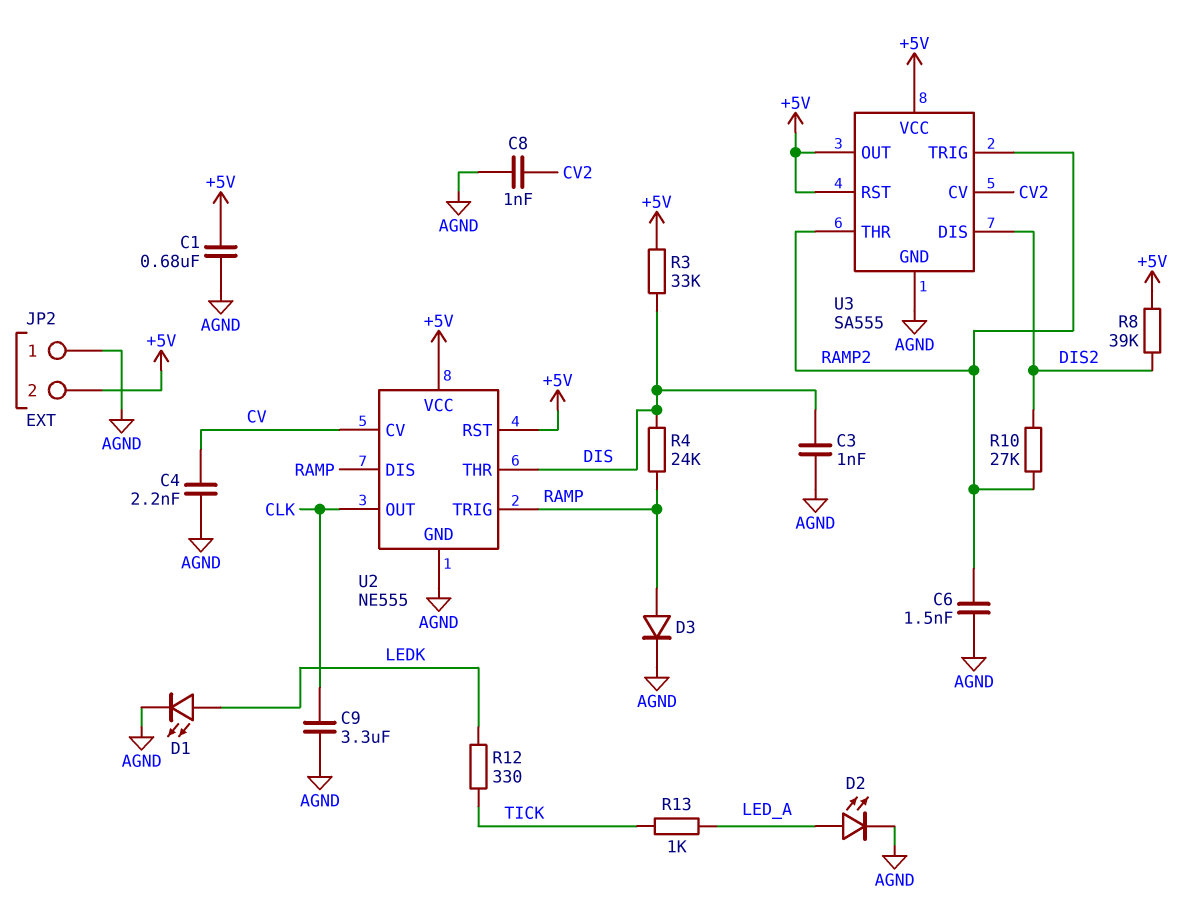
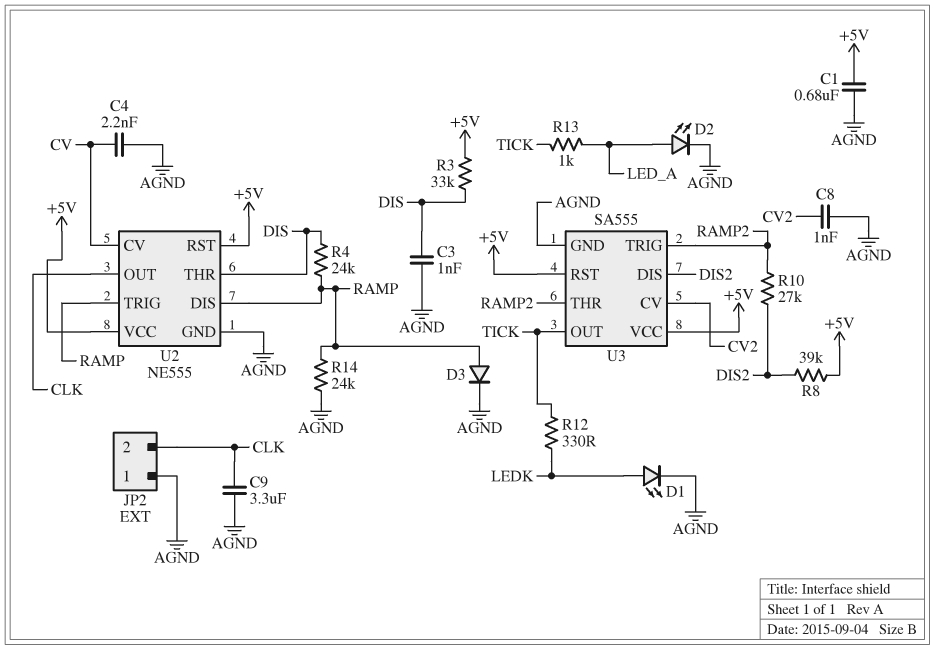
C6: 1.5nF (AGND, RAMP2) -> none
JP2 pin 2: +5V -> CLK
R14: none -> 24k (AGND, RAMP)
U3 pin OUT: +5V -> TICK

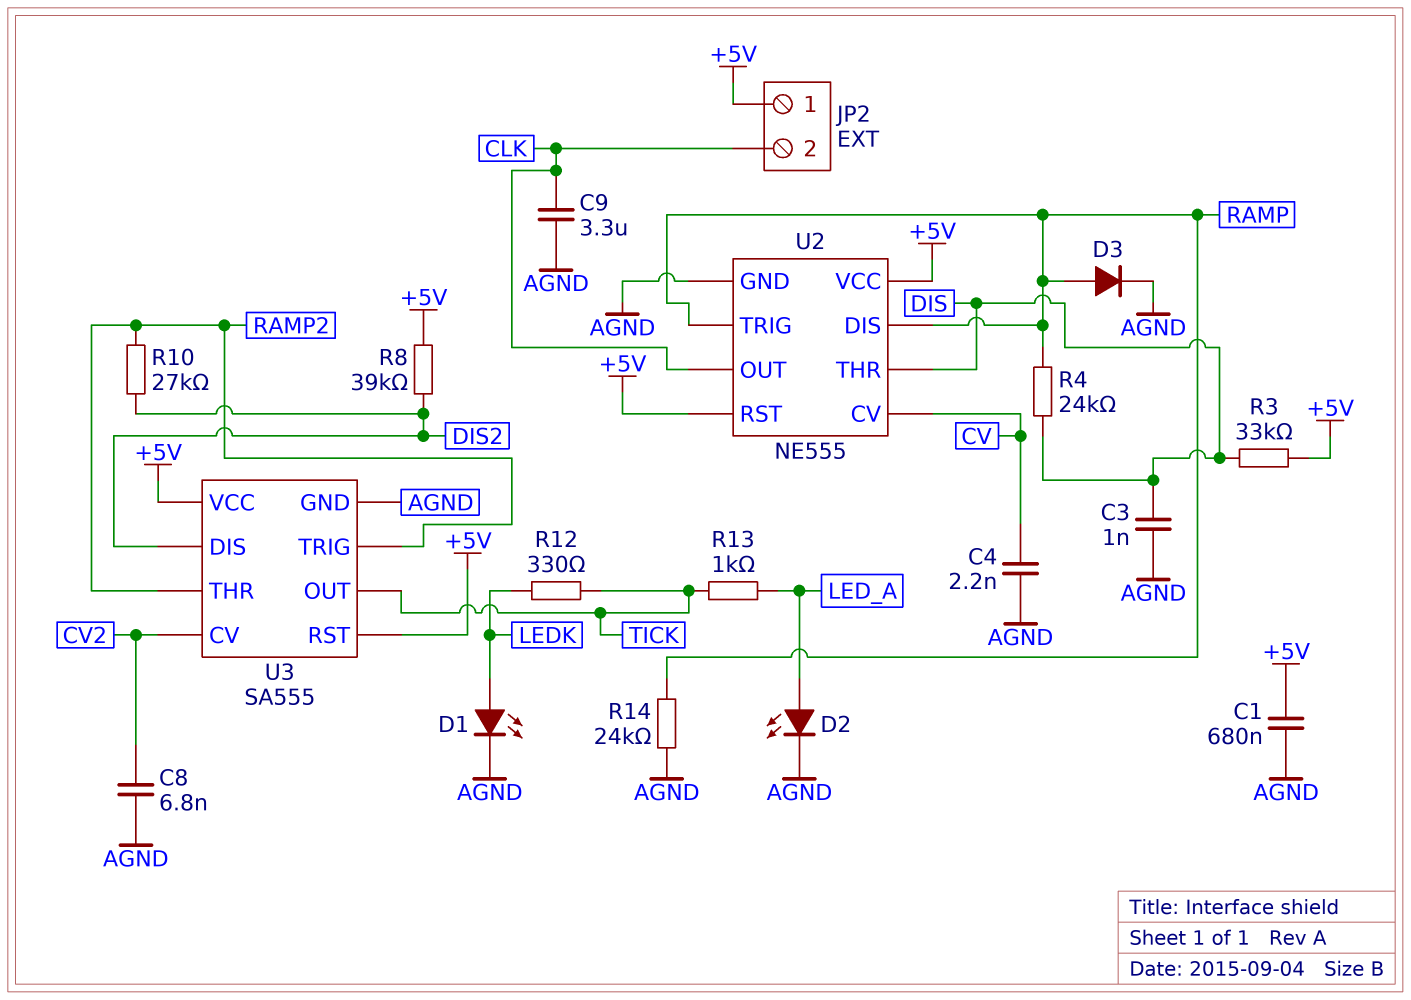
C8: 1nF (AGND, CV2) -> 6.8nF (AGND, CV2)
JP2 pin 1: AGND -> +5V

